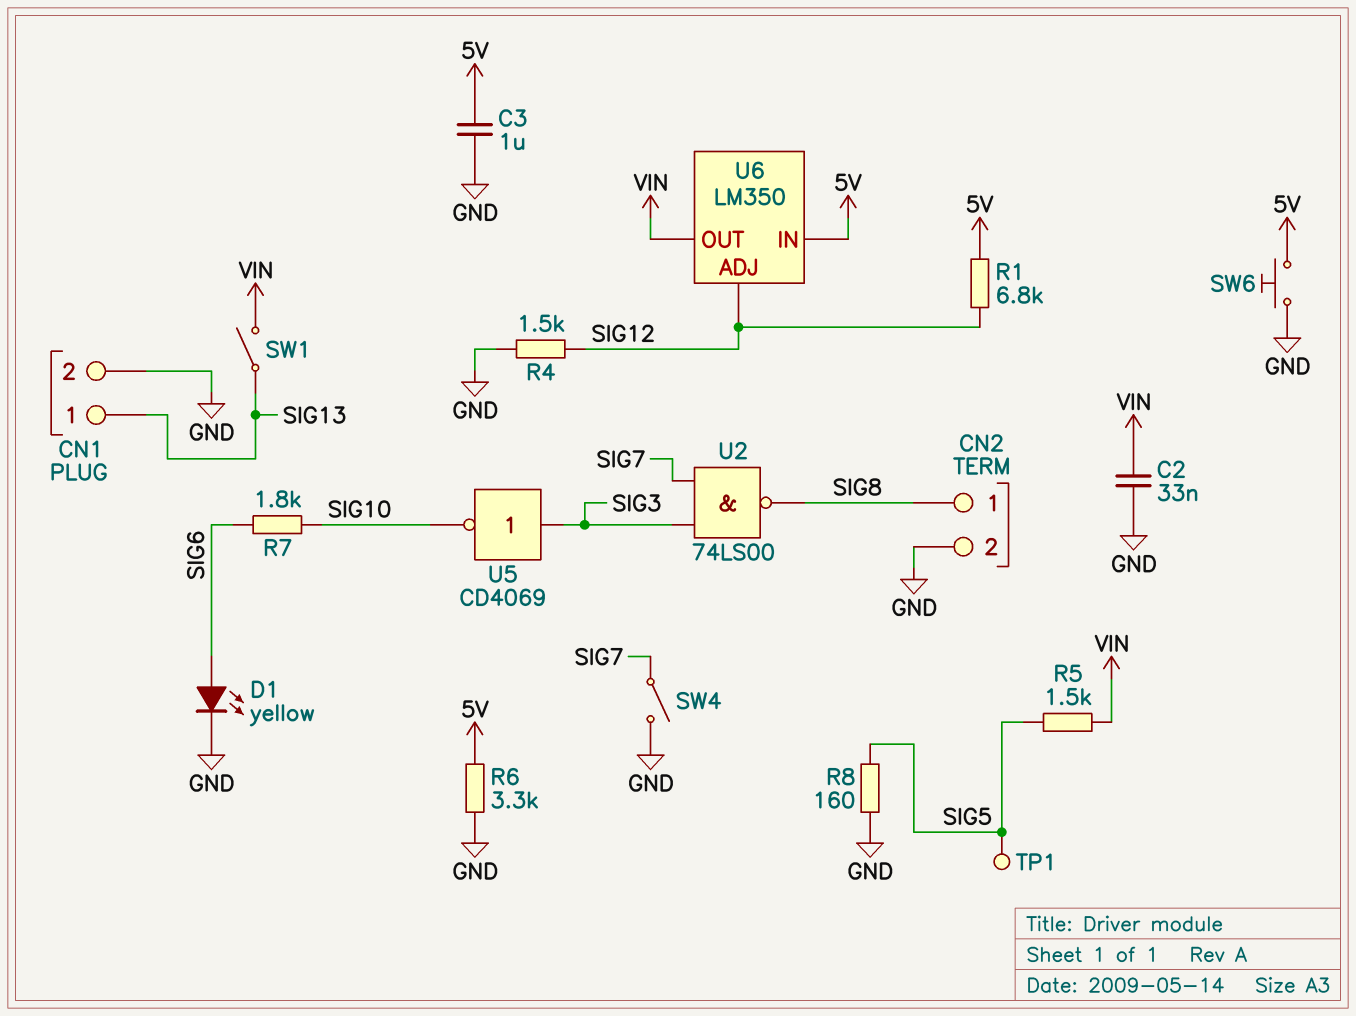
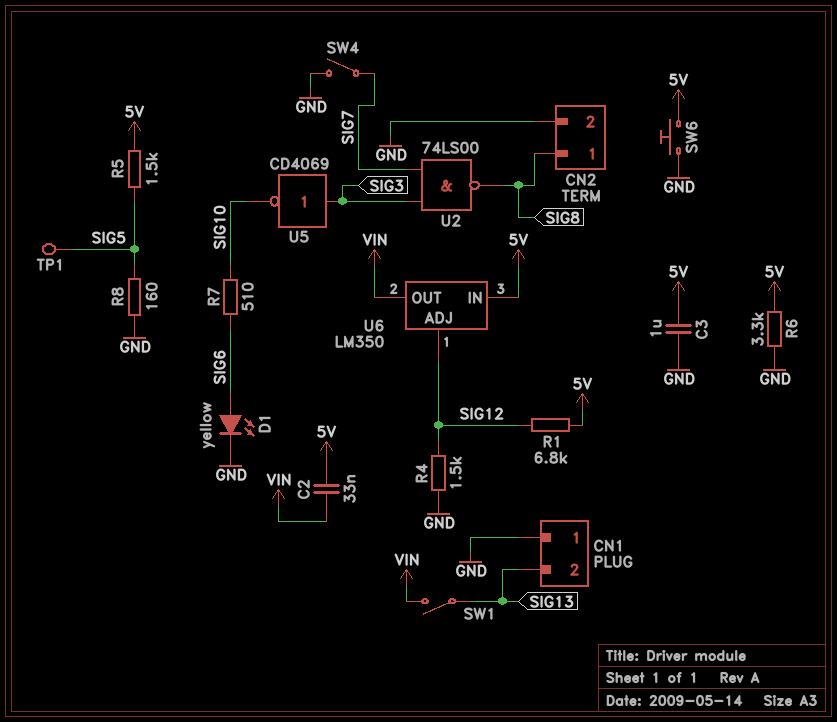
C2: 33nF (GND, VIN) -> 33nF (5V, VIN)
CN1 pin 1: SIG13 -> GND
CN1 pin 2: GND -> SIG13
R5: 1.5k (SIG5, VIN) -> 1.5k (5V, SIG5)
R7: 1.8k (SIG6, SIG10) -> 510 (SIG6, SIG10)

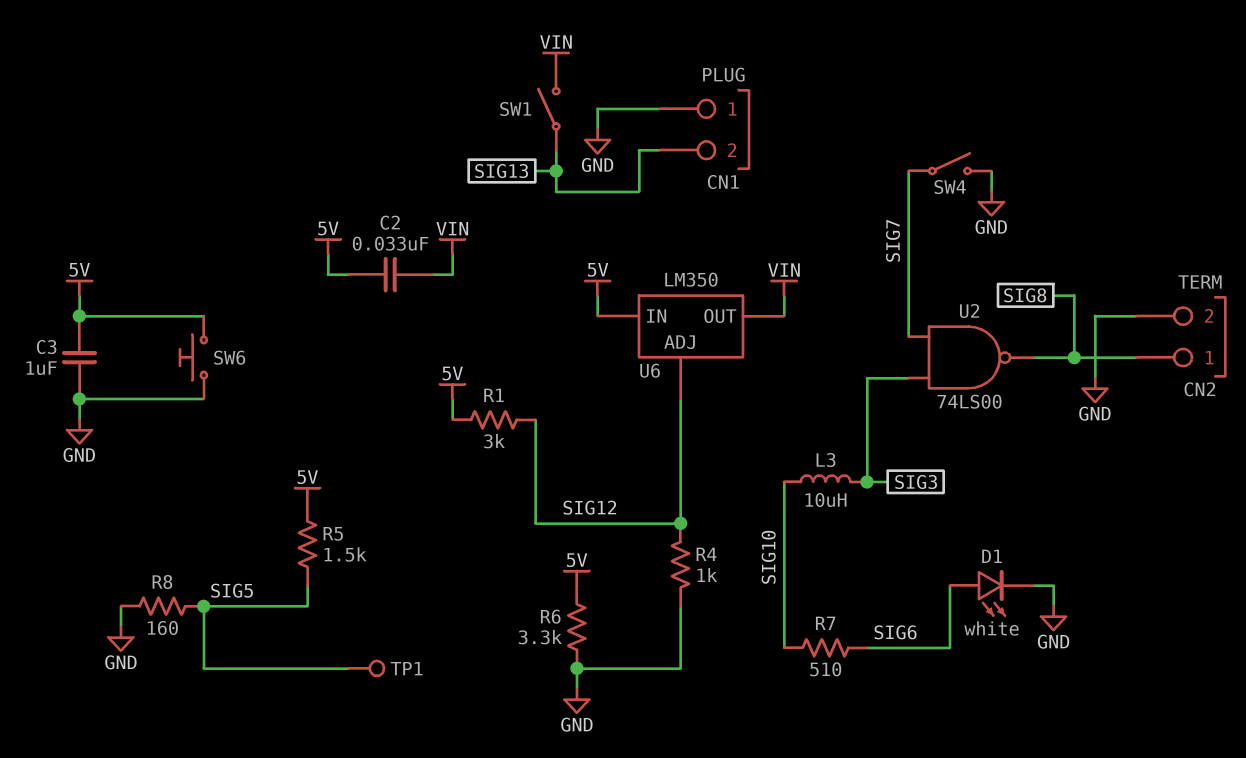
D1: LED yellow (A SIG6, K GND) -> LED white (A SIG6, K GND)
L3: none -> 10uH (SIG3, SIG10)
R1: 6.8k (5V, SIG12) -> 3k (5V, SIG12)
R4: 1.5k (GND, SIG12) -> 1k (GND, SIG12)
U5: NOT CD4069 (in SIG3, out SIG10) -> none

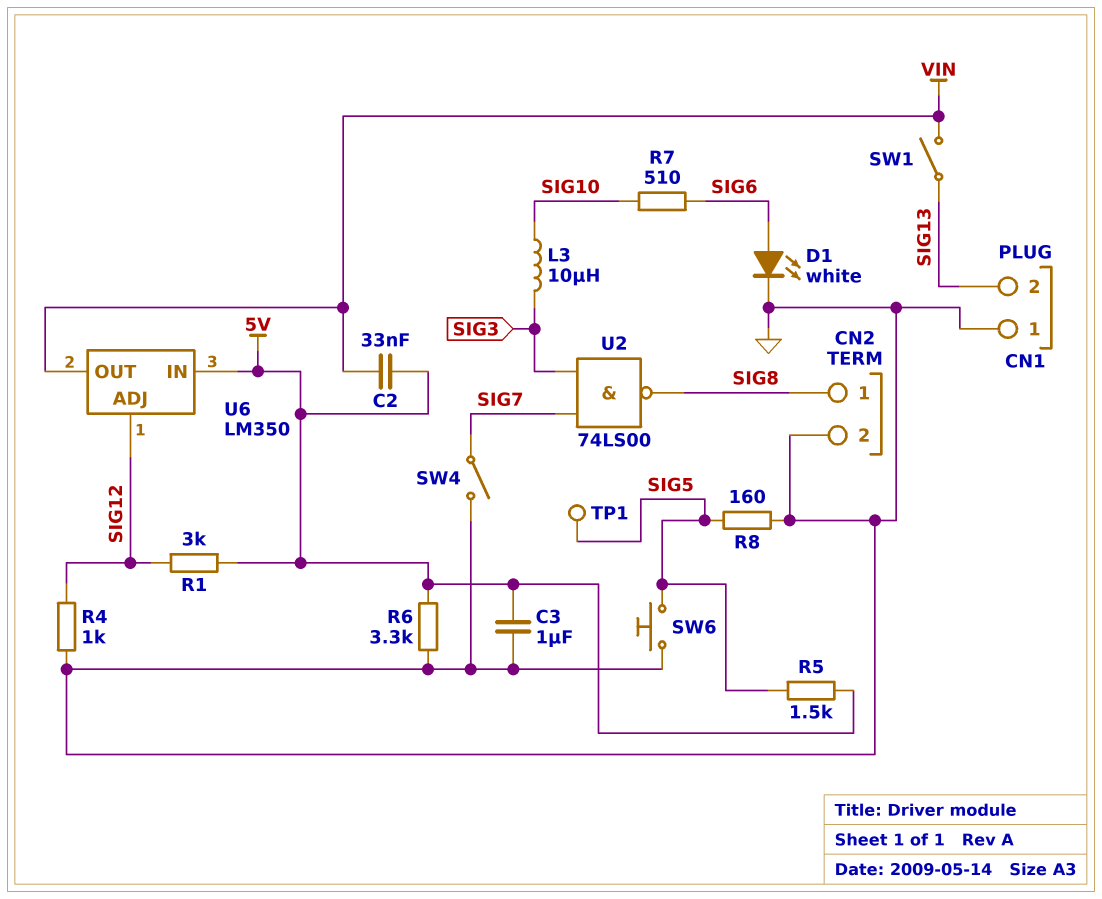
SW6: button (5V, GND) -> button (GND, SIG5)

